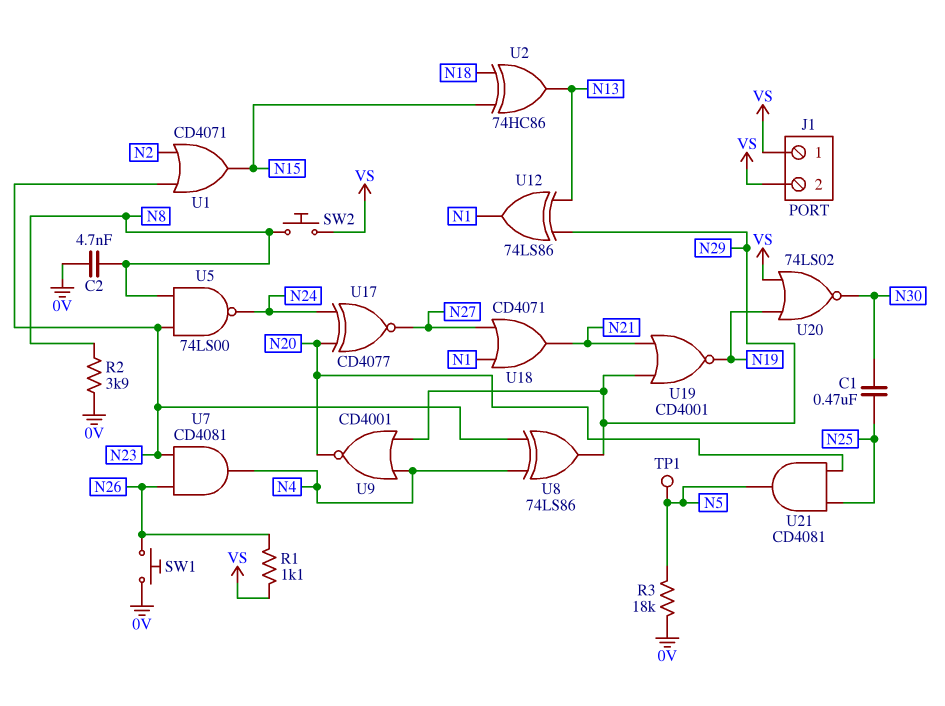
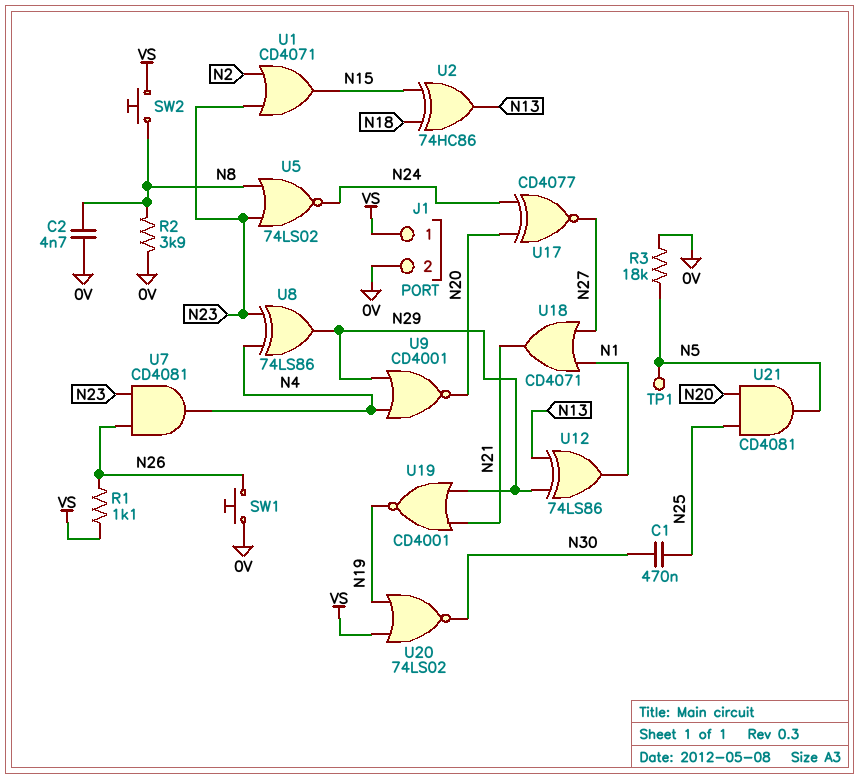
J1 pin 2: VS -> 0V
U5: NAND 74LS00 (in N8, in N23, out N24) -> NOR 74LS02 (in N8, in N23, out N24)

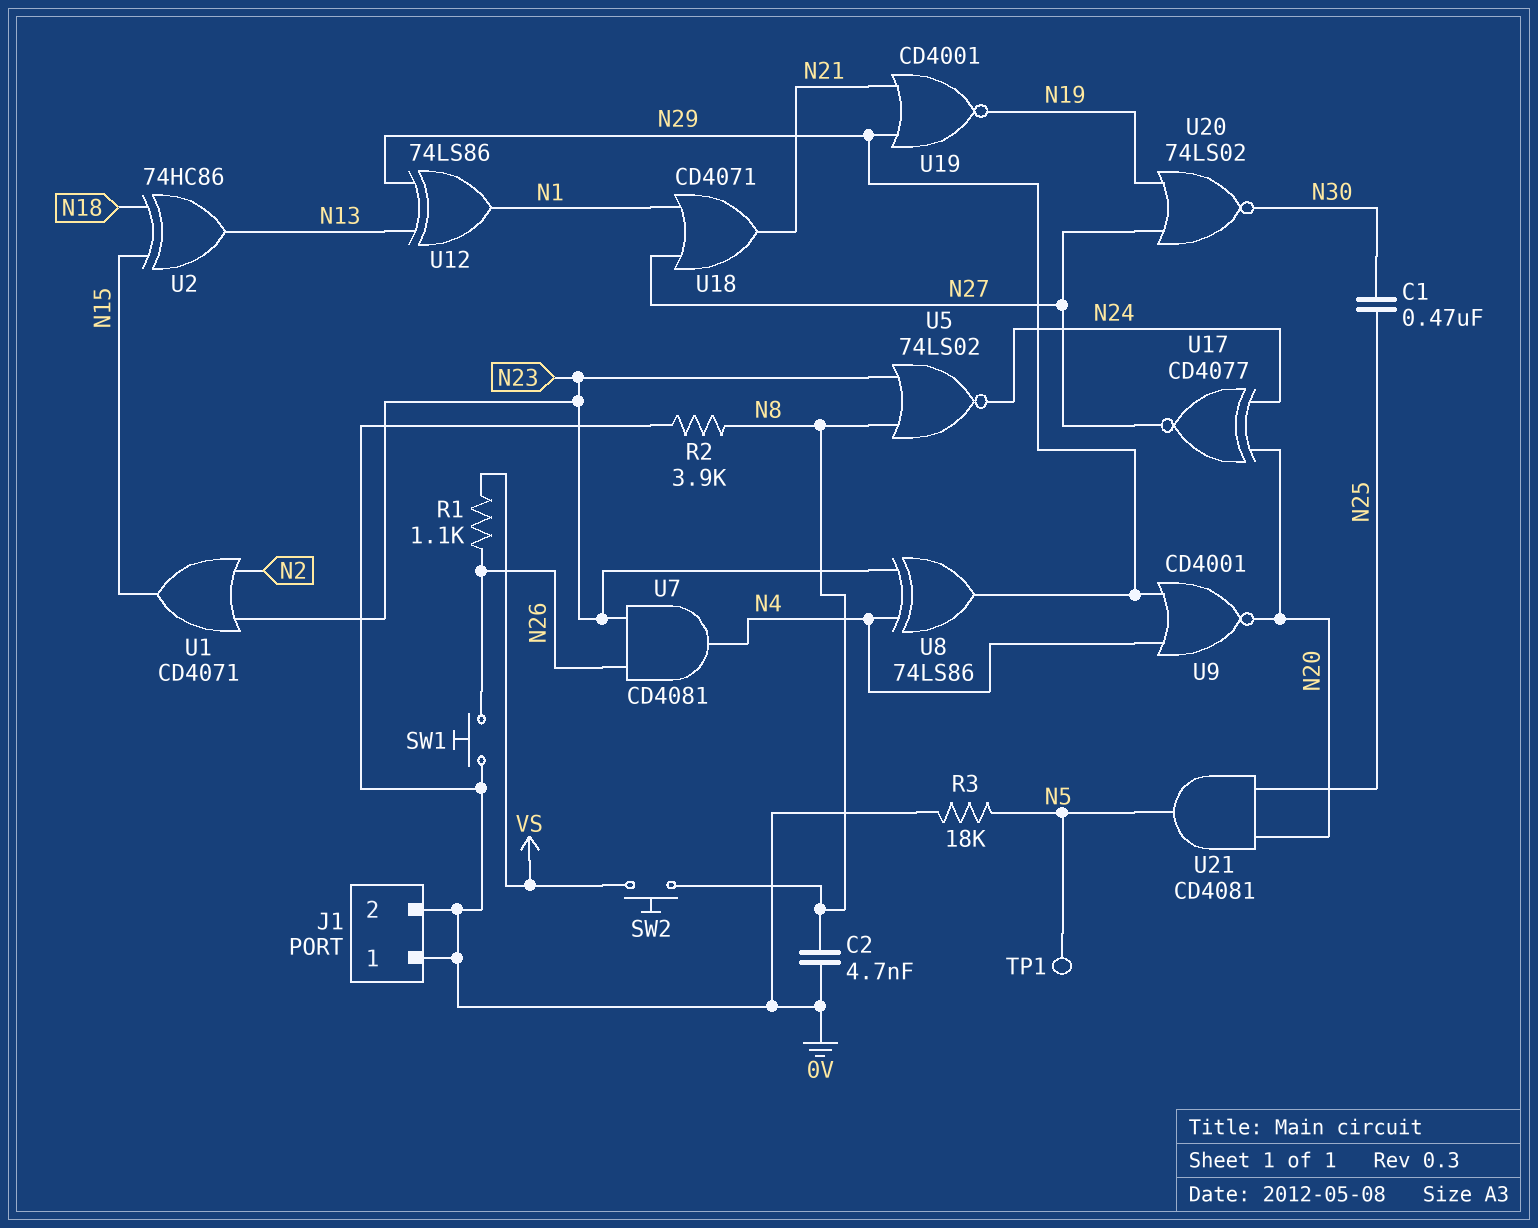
J1 pin 1: VS -> 0V
U20: NOR 74LS02 (in N19, in VS, out N30) -> NOR 74LS02 (in N19, in N27, out N30)

